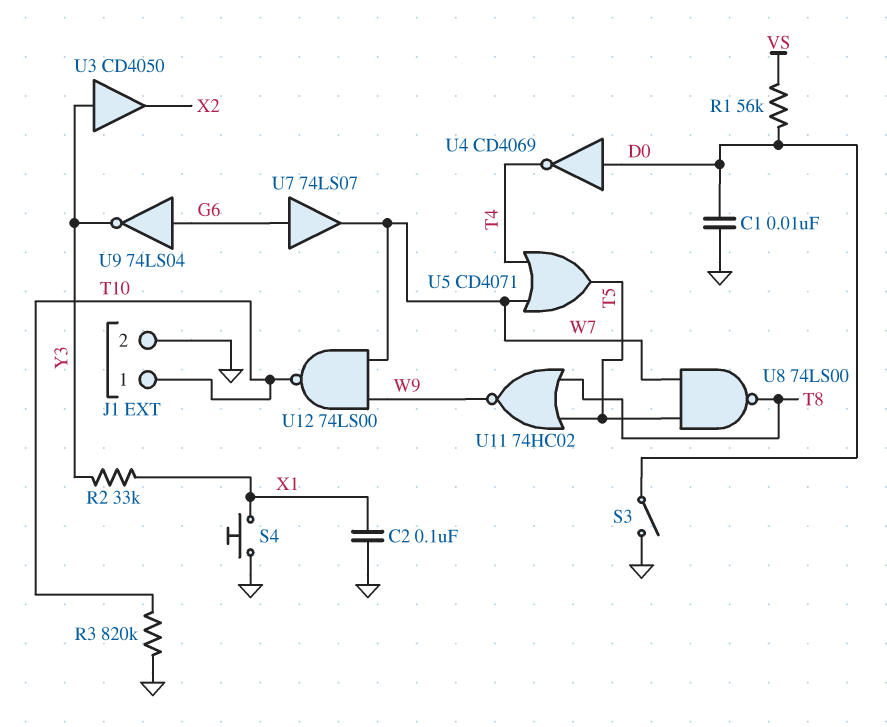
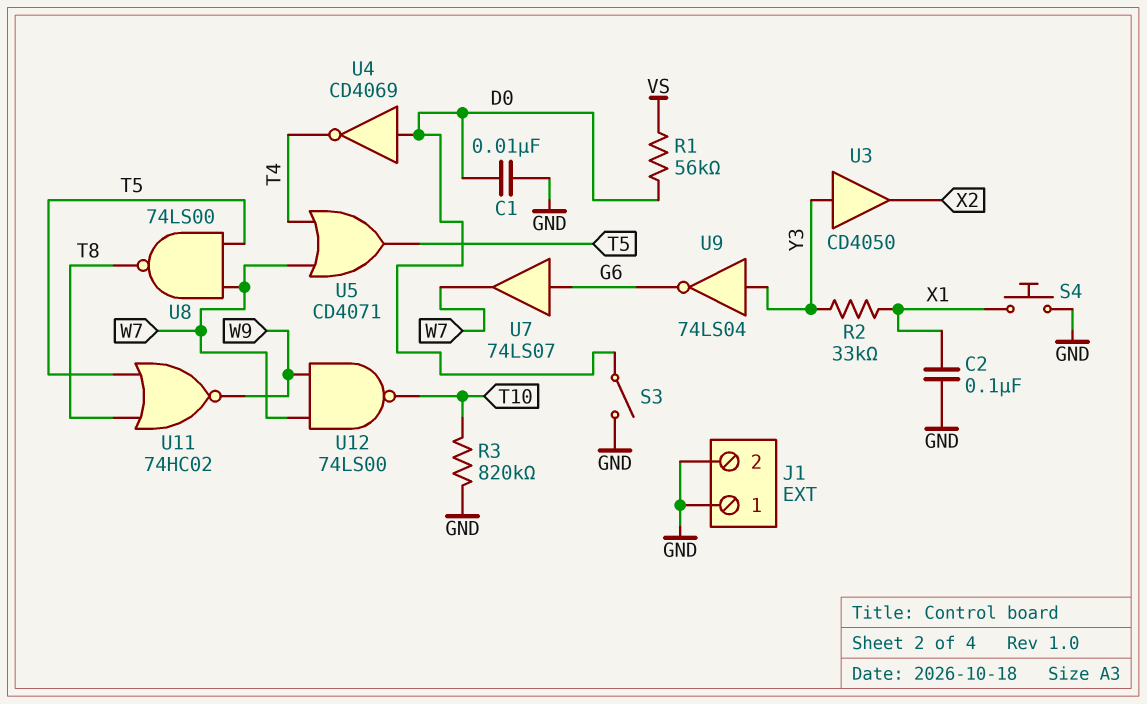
J1 pin 1: T10 -> GND
U9: NOT 74LS04 (in G6, out Y3) -> NOT 74LS04 (in Y3, out G6)

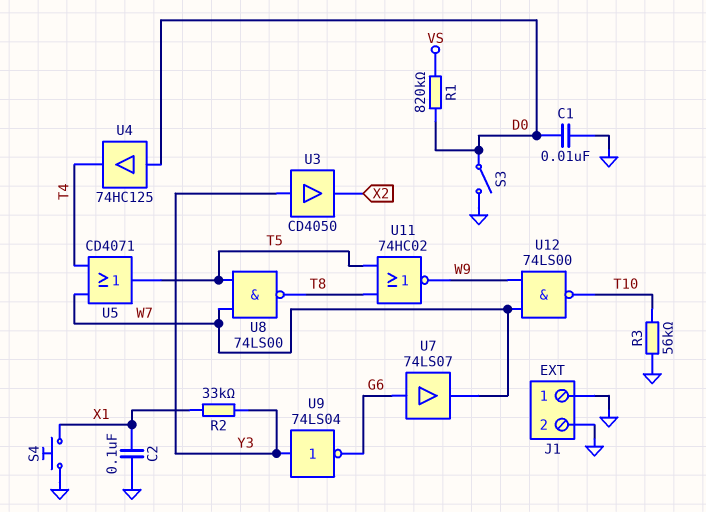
R1: 56k (D0, VS) -> 820k (D0, VS)
R3: 820k (GND, T10) -> 56k (GND, T10)
U4: NOT CD4069 (in D0, out T4) -> buffer 74HC125 (in D0, out T4)

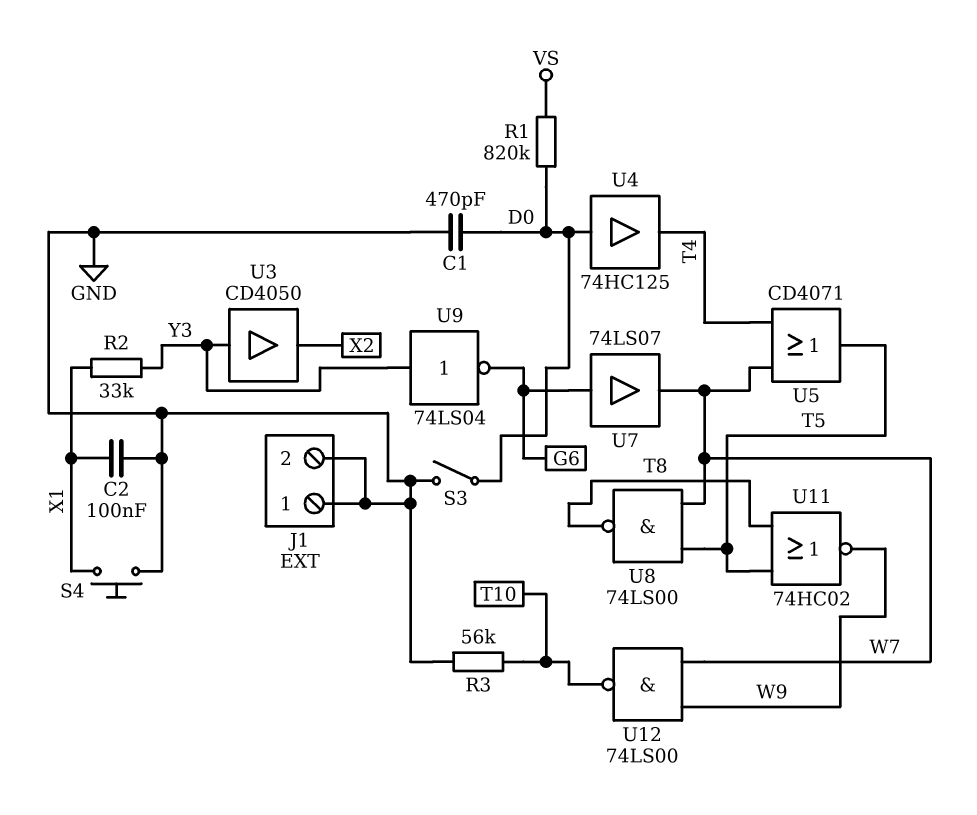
C1: 10nF (D0, GND) -> 470pF (D0, GND)

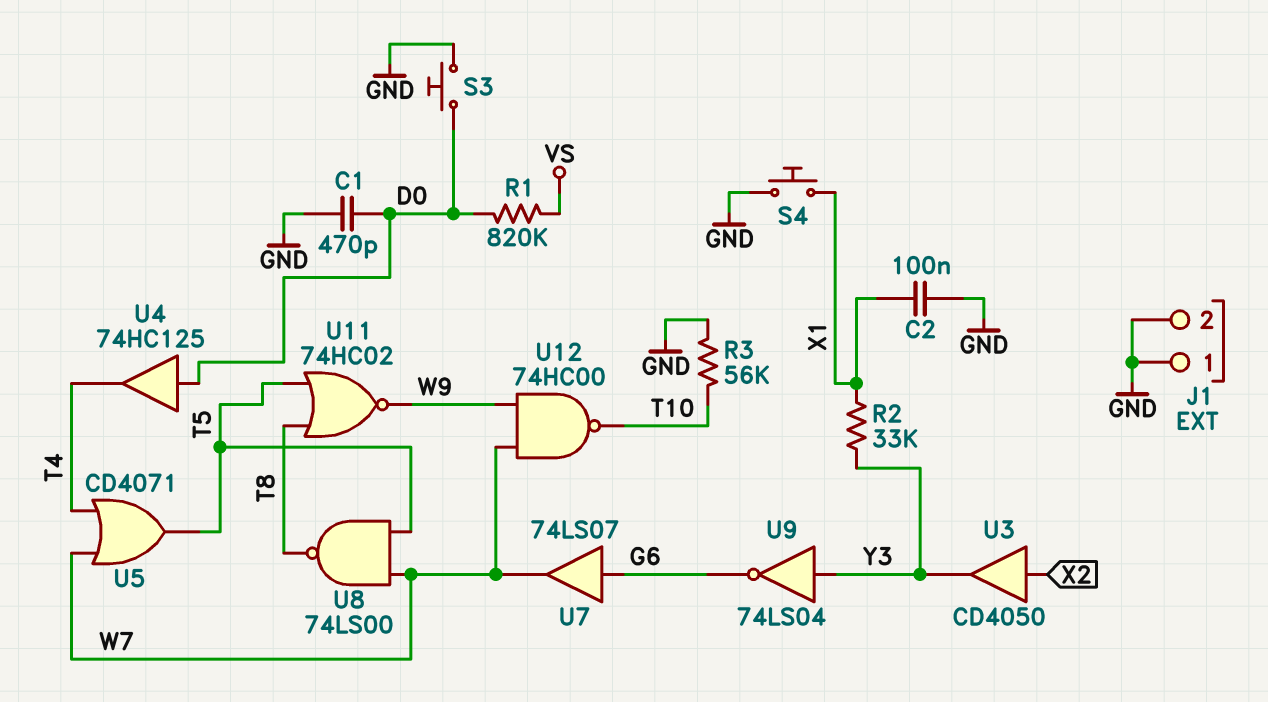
S3: switch (D0, GND) -> button (D0, GND)
U3: buffer CD4050 (in Y3, out X2) -> buffer CD4050 (in X2, out Y3)
U12: NAND 74LS00 (in W7, in W9, out T10) -> NAND 74HC00 (in W7, in W9, out T10)

